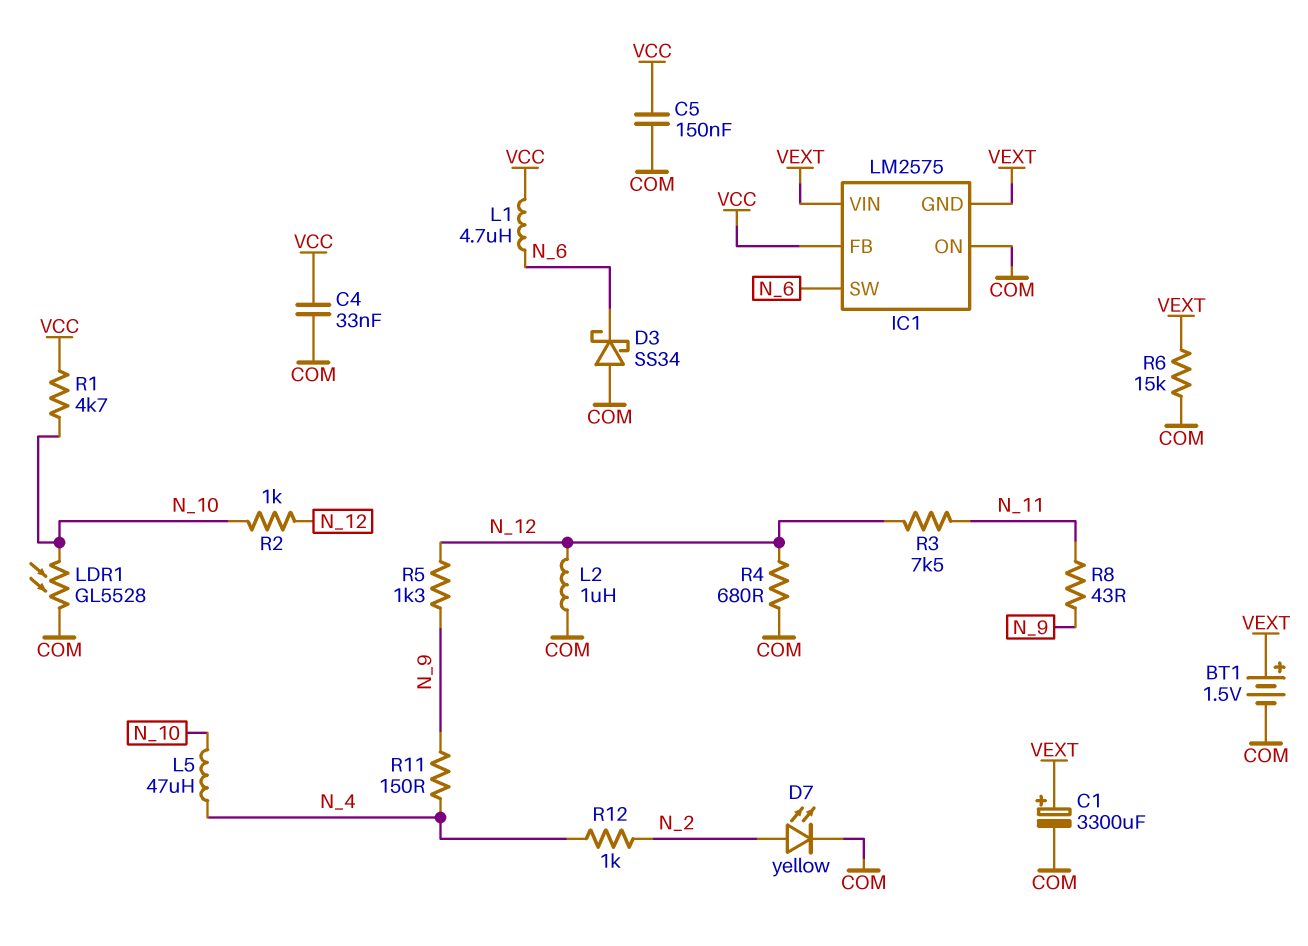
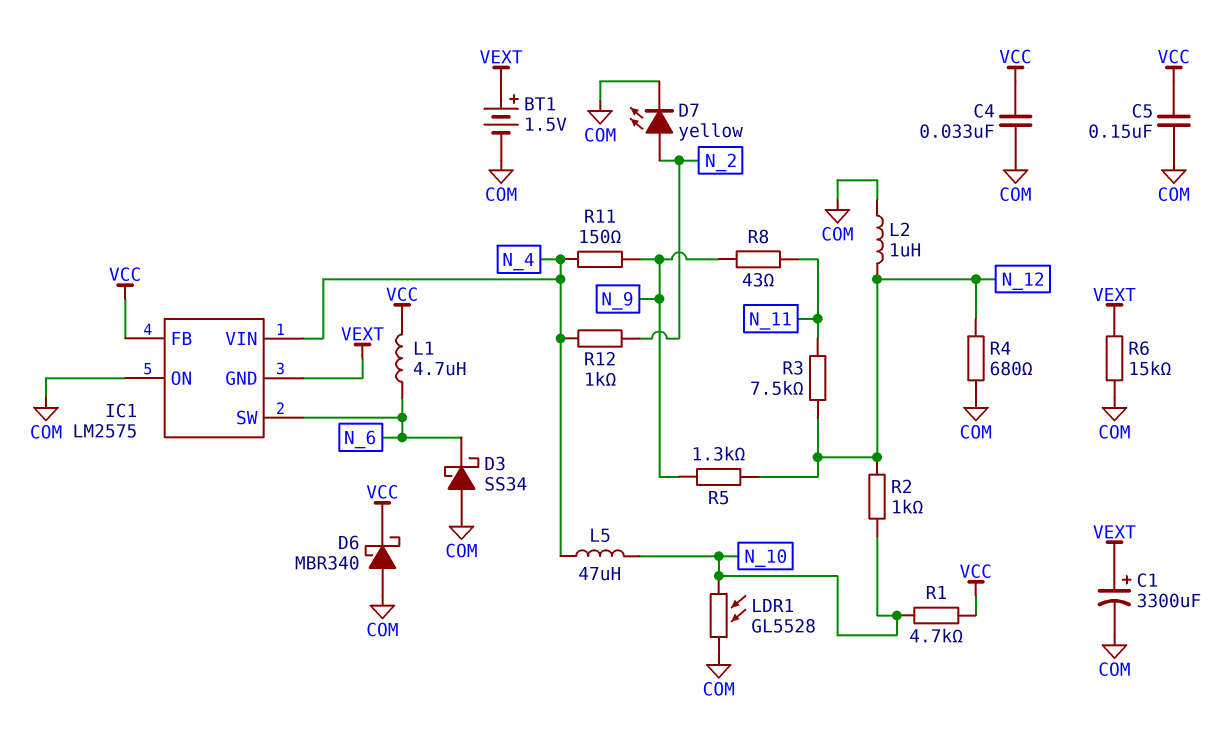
D6: none -> schottky MBR340 (A COM, K VCC)
IC1 pin VIN: VEXT -> N_4

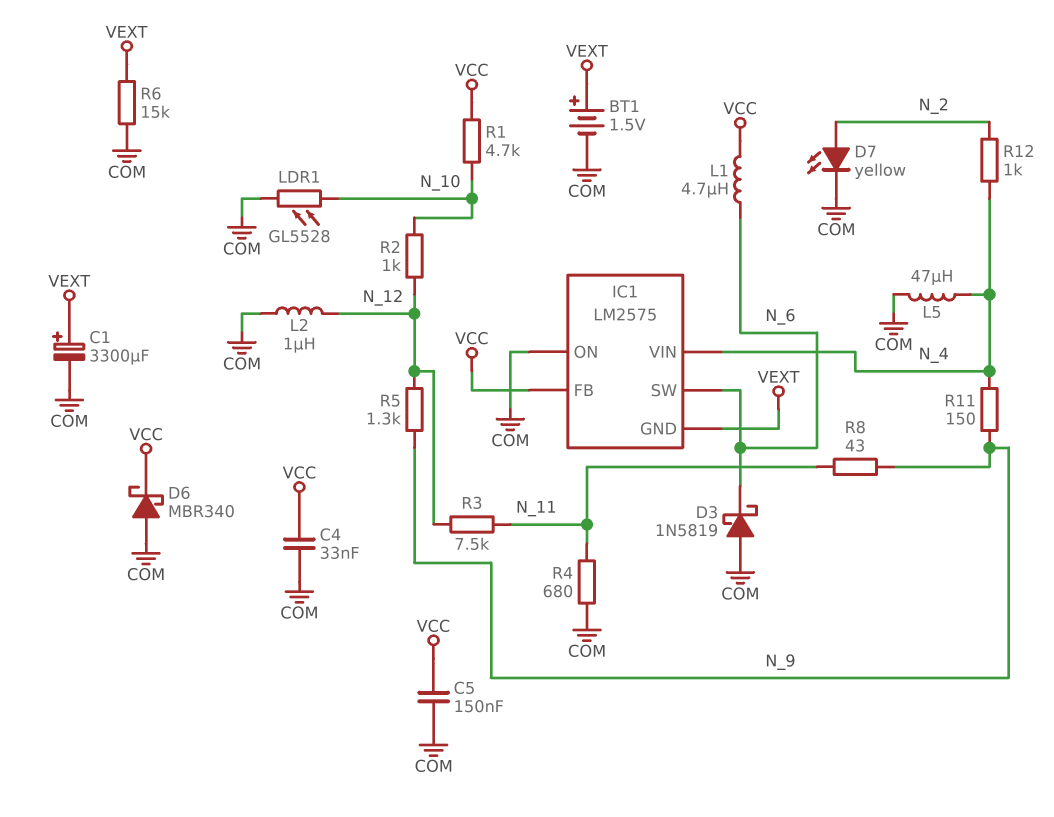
D3: schottky SS34 (A COM, K N_6) -> schottky 1N5819 (A COM, K N_6)
L5: 47uH (N_4, N_10) -> 47uH (COM, N_4)
R4: 680 (COM, N_12) -> 680 (COM, N_11)

